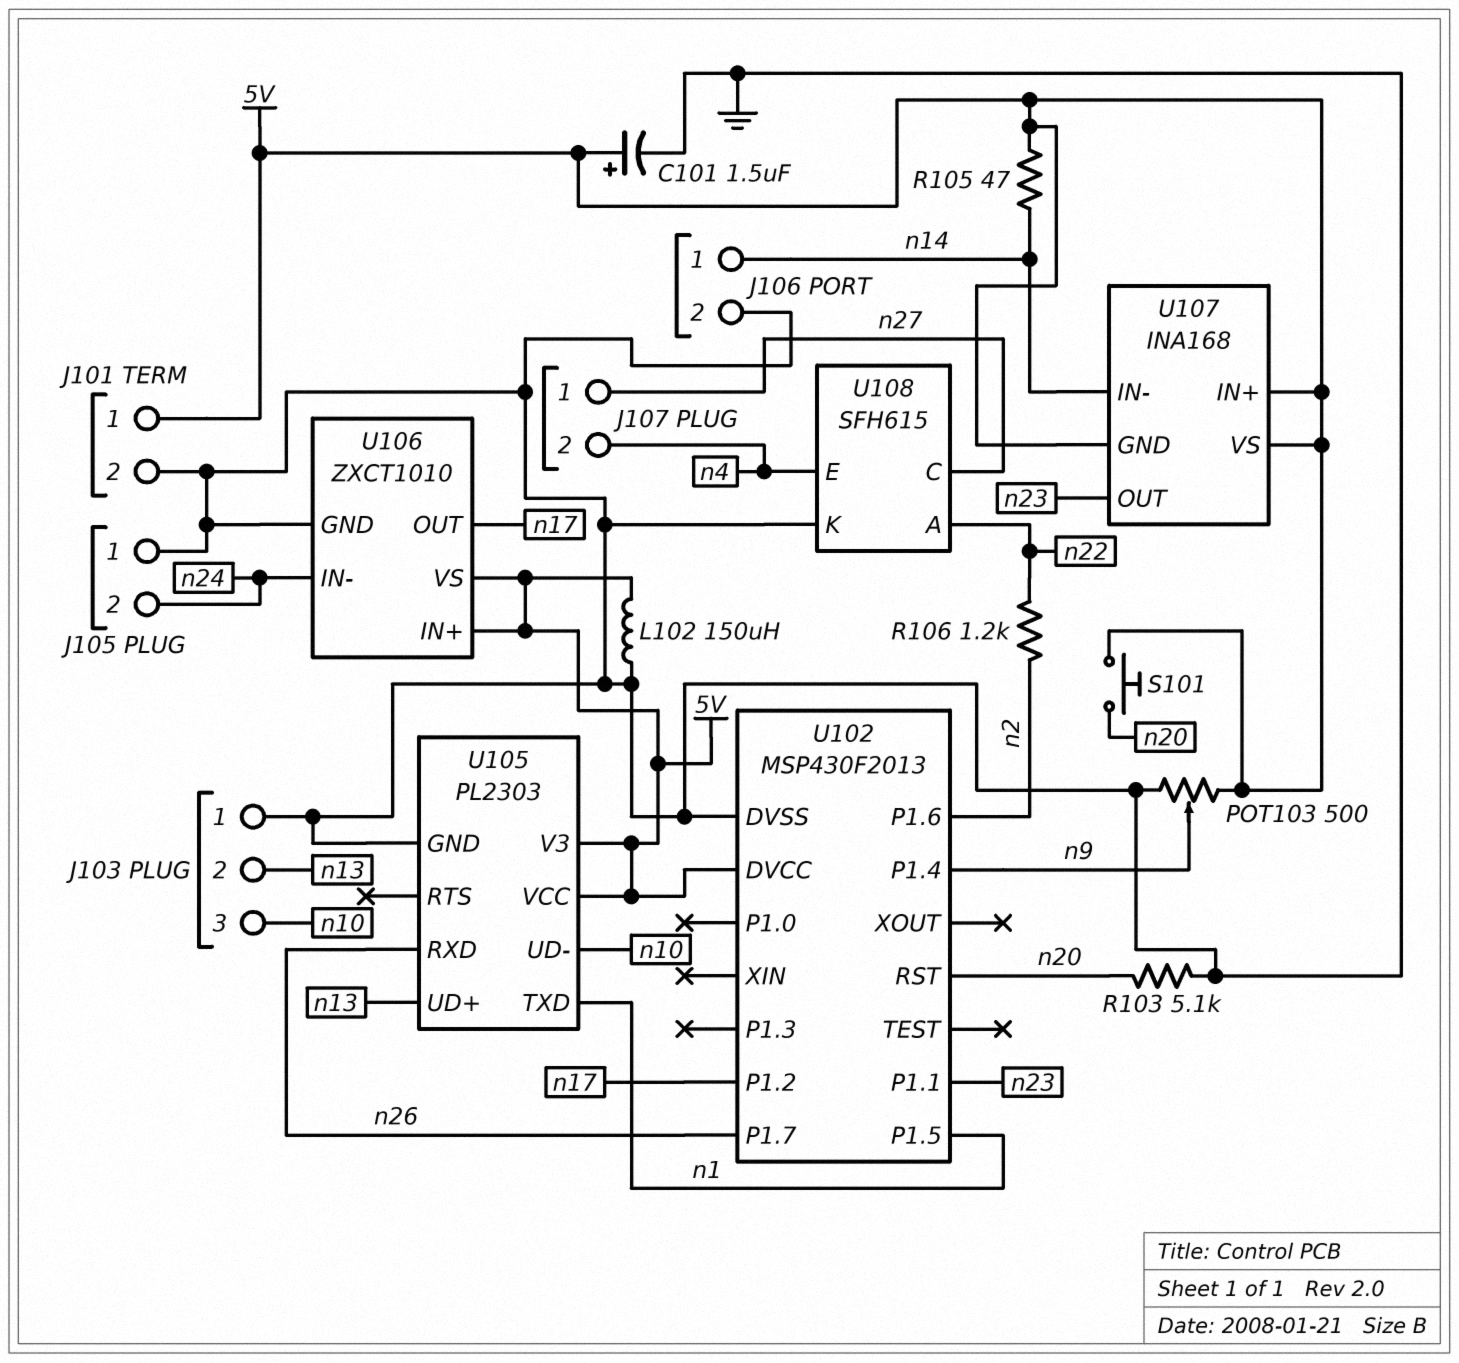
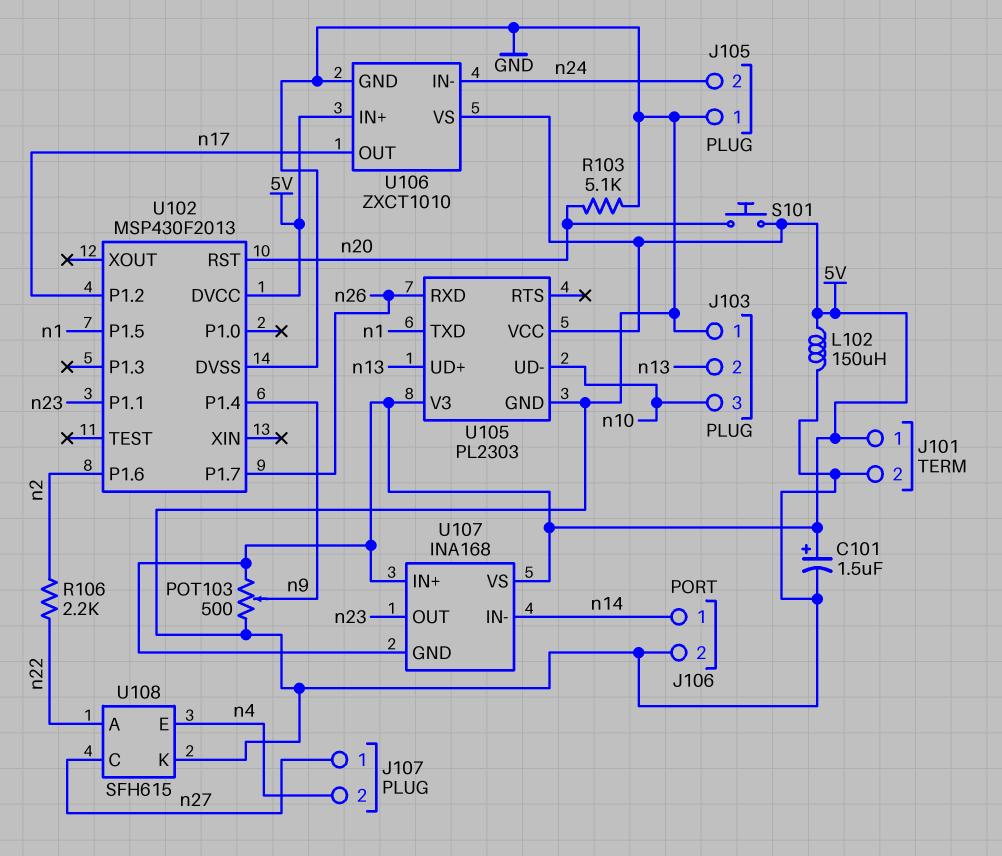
R105: 47 (5V, n14) -> none
R106: 1.2k (n2, n22) -> 2.2k (n2, n22)

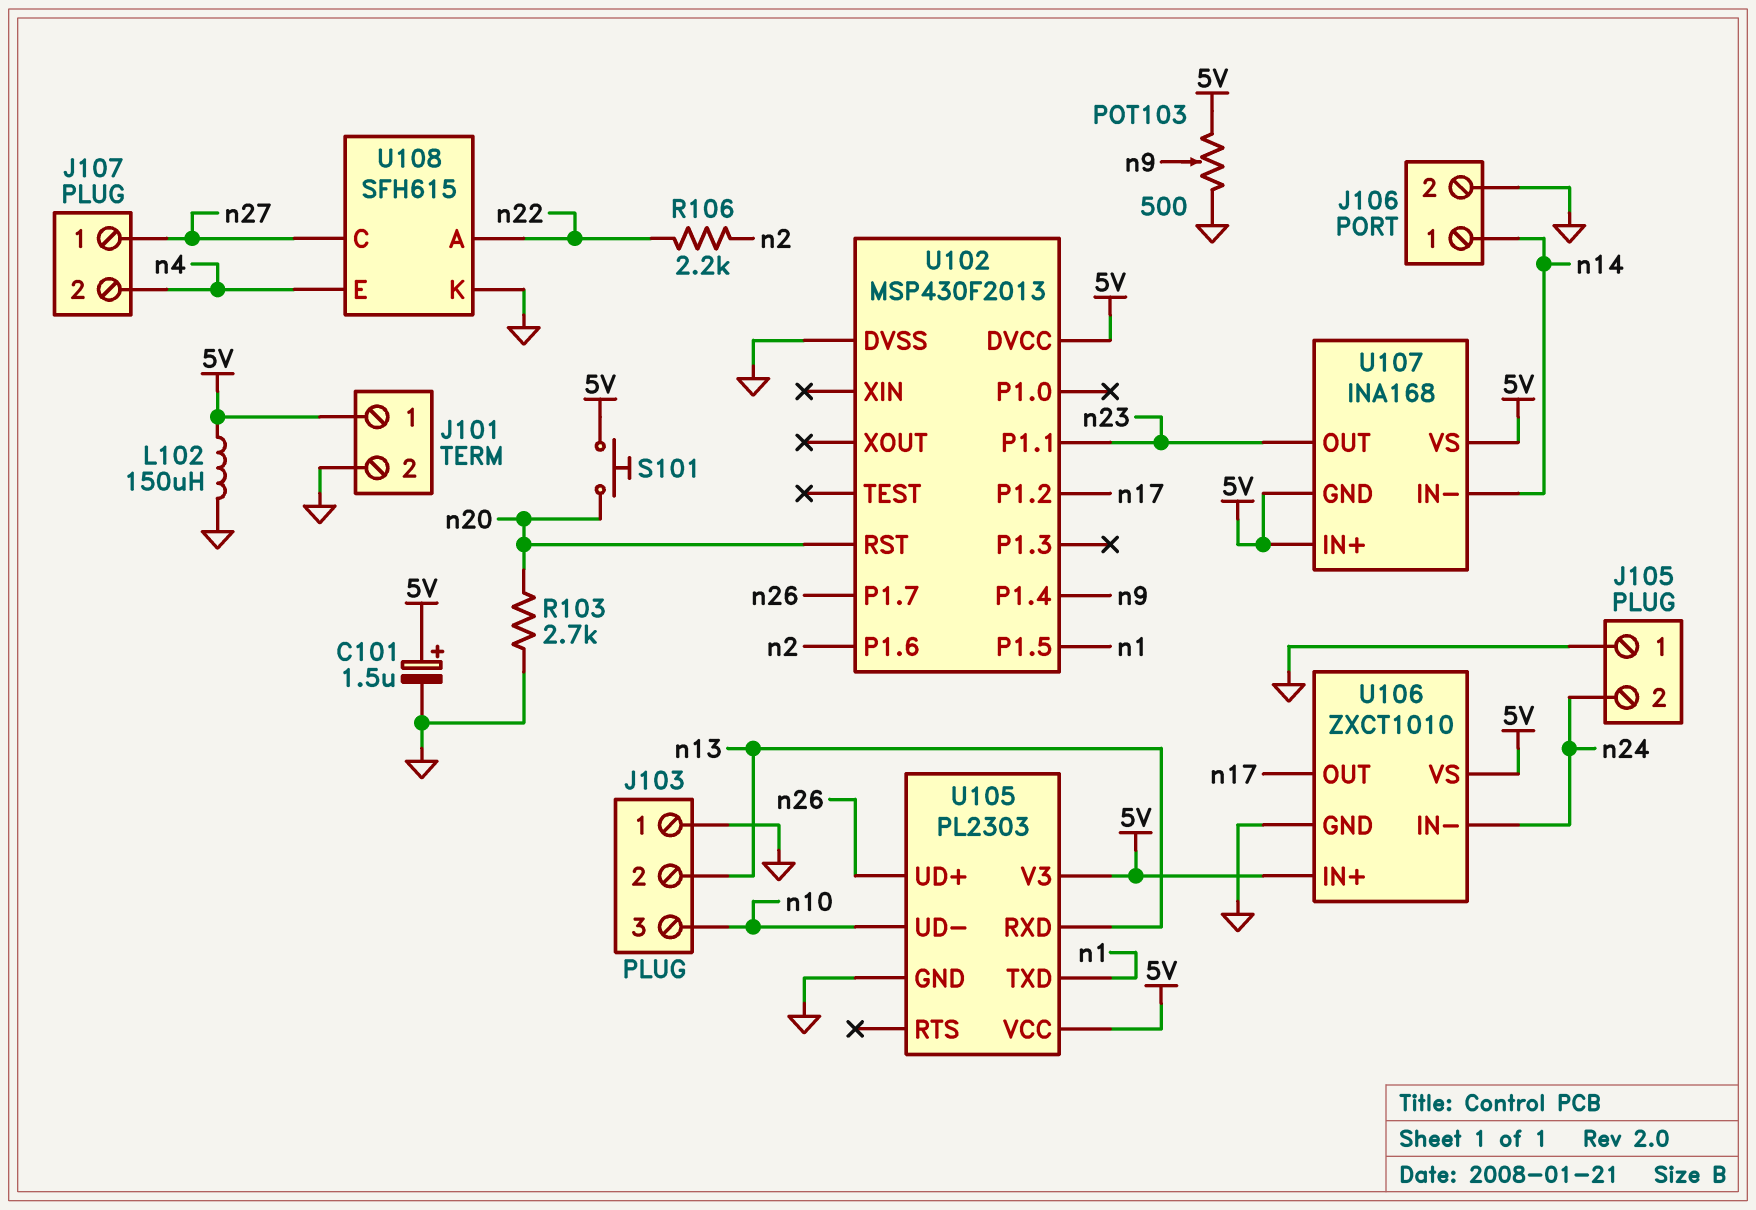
R103: 5.1k (GND, n20) -> 2.7k (GND, n20)
U105 pin RXD: n26 -> n13
U105 pin UD+: n13 -> n26

